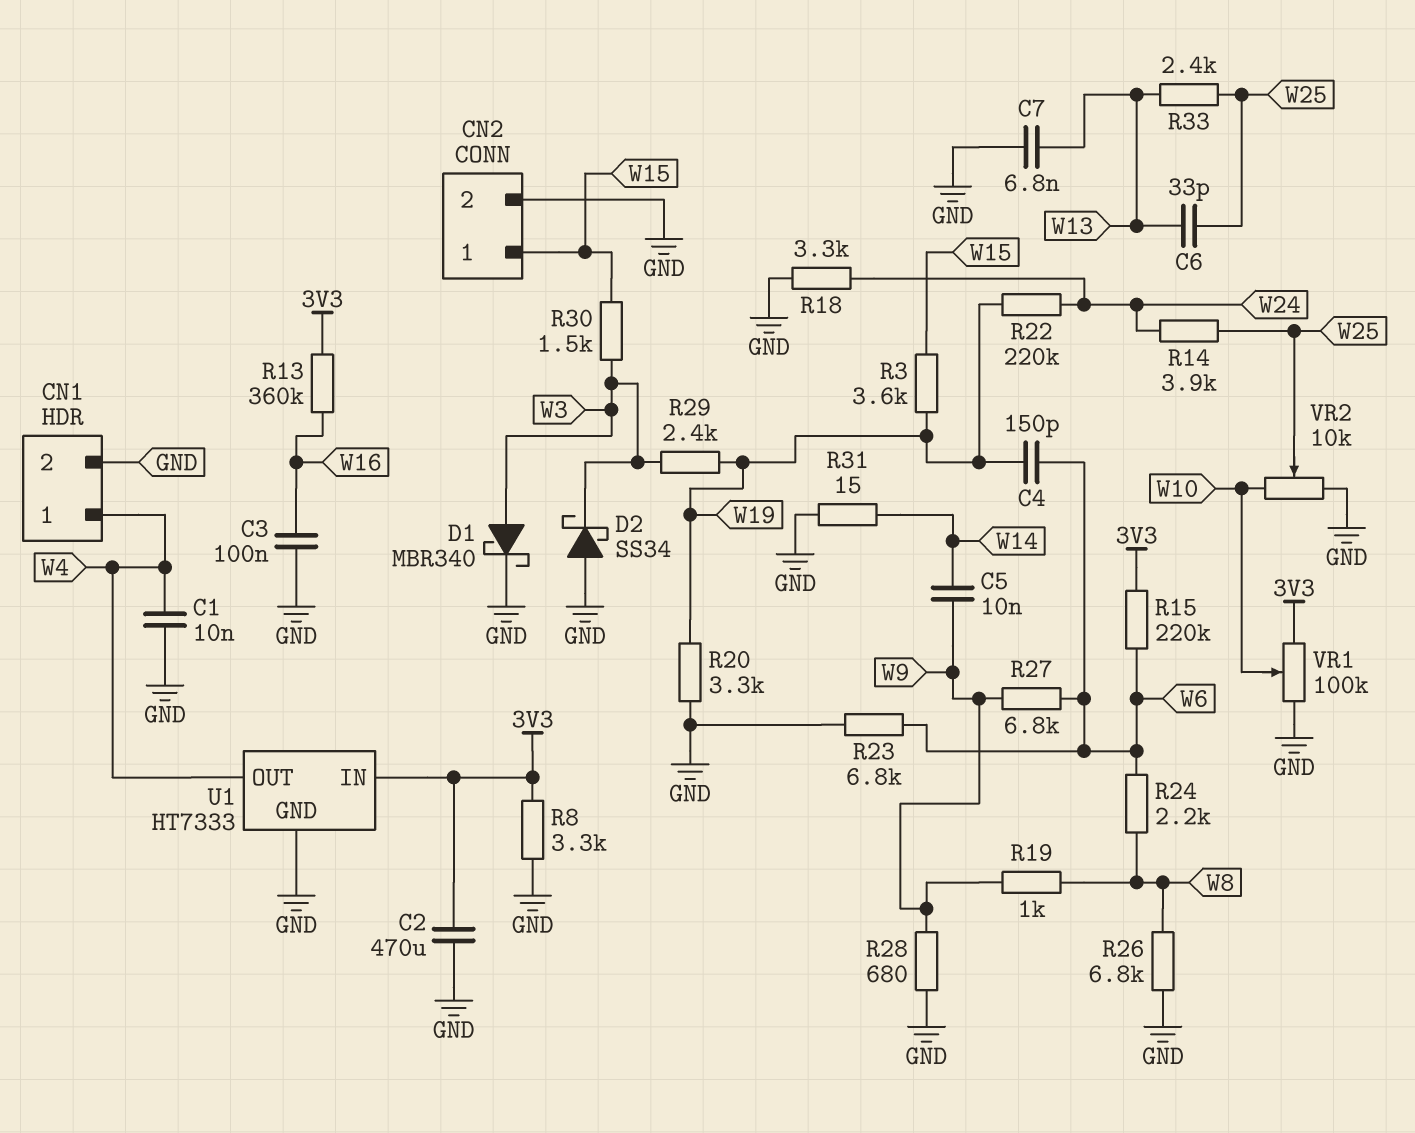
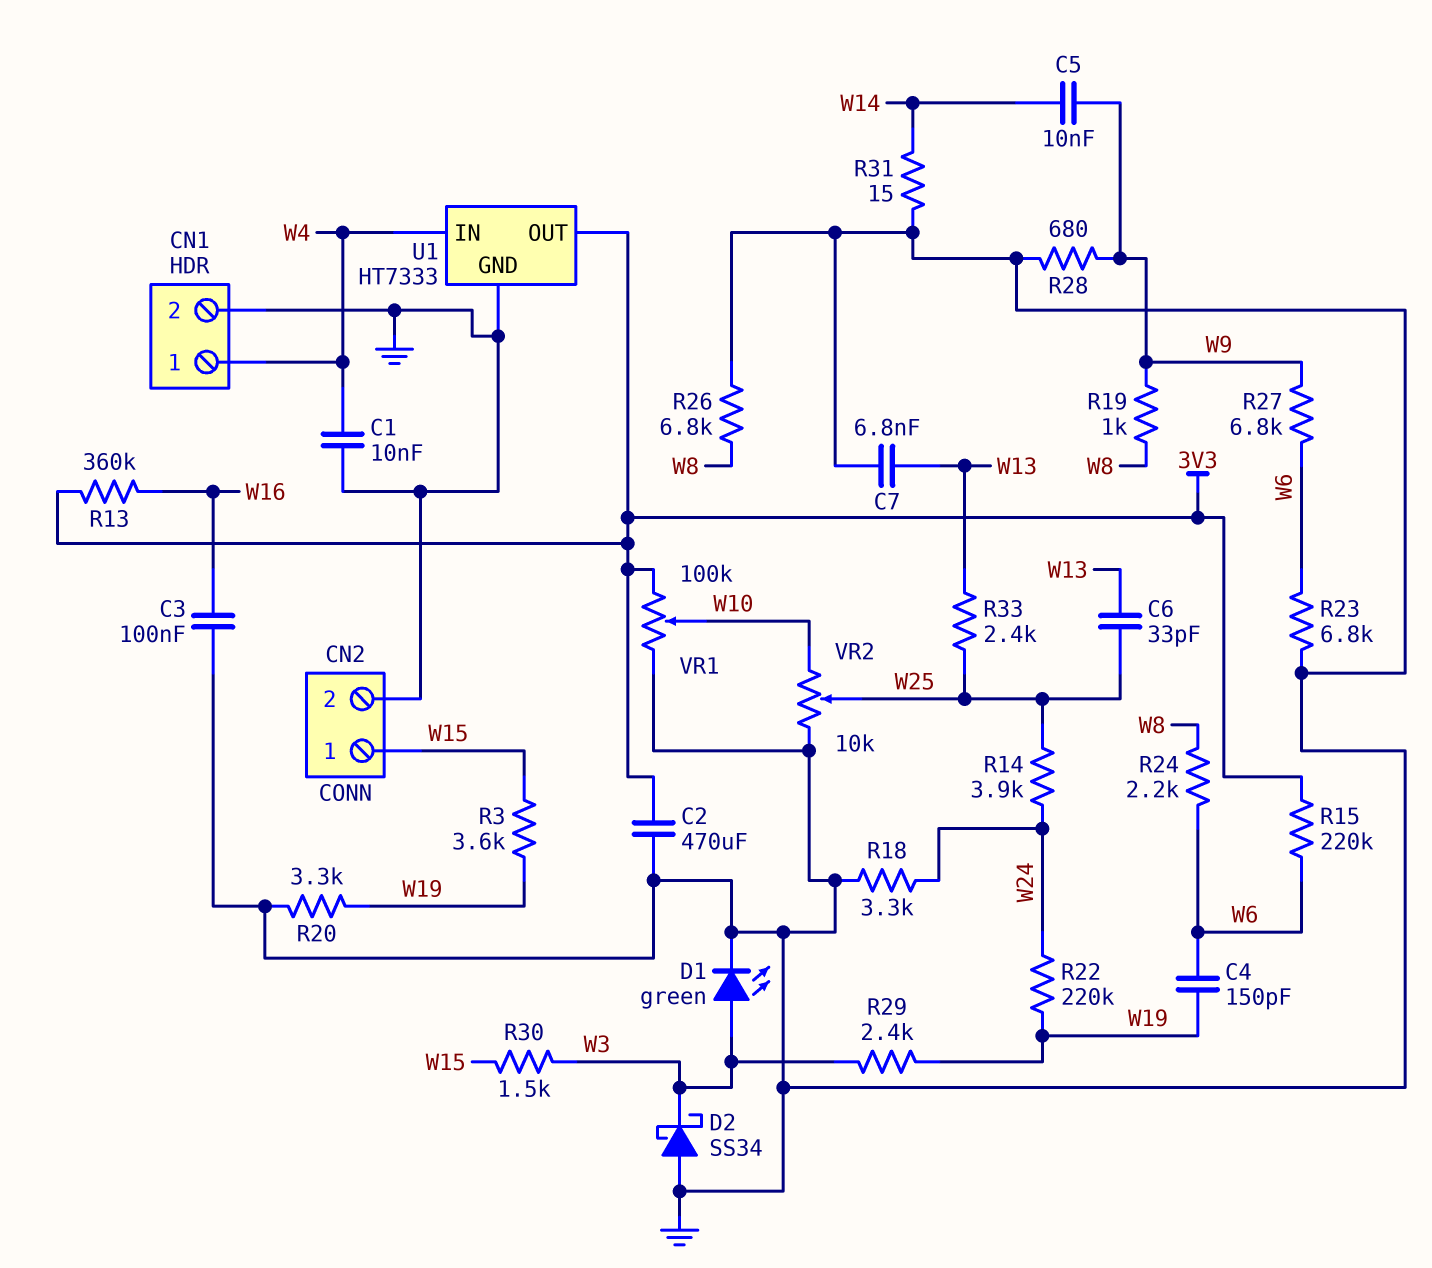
D1: schottky MBR340 (A W3, K GND) -> LED green (A W3, K GND)
R8: 3.3k (3V3, GND) -> none
U1 pin IN: 3V3 -> W4
U1 pin OUT: W4 -> 3V3

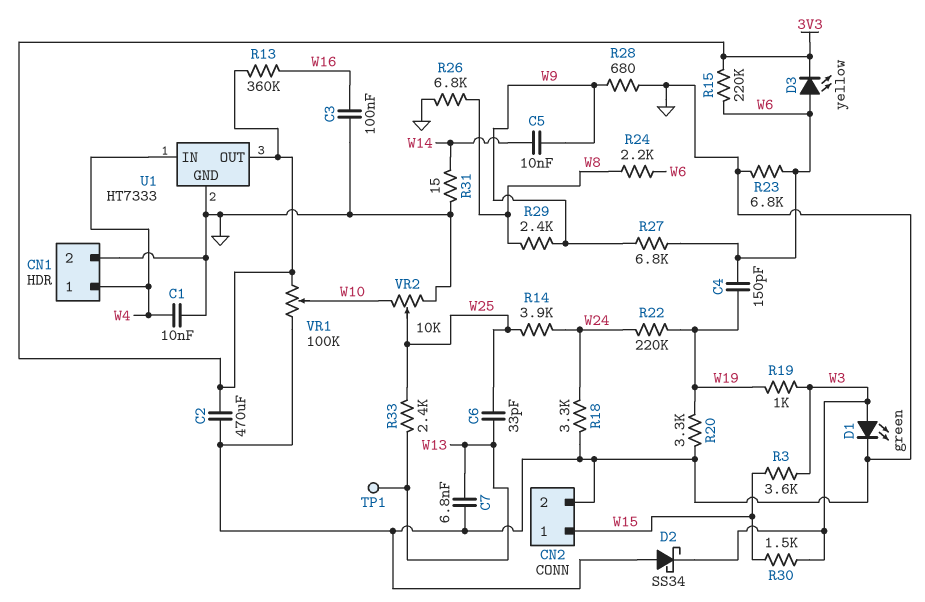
D3: none -> LED yellow (A W6, K 3V3)
R3: 3.6k (W15, W19) -> 3.6k (W3, W15)
R19: 1k (W8, W9) -> 1k (W3, W19)
R29: 2.4k (W3, W19) -> 2.4k (W8, W9)
TP1: none -> test point (W13)

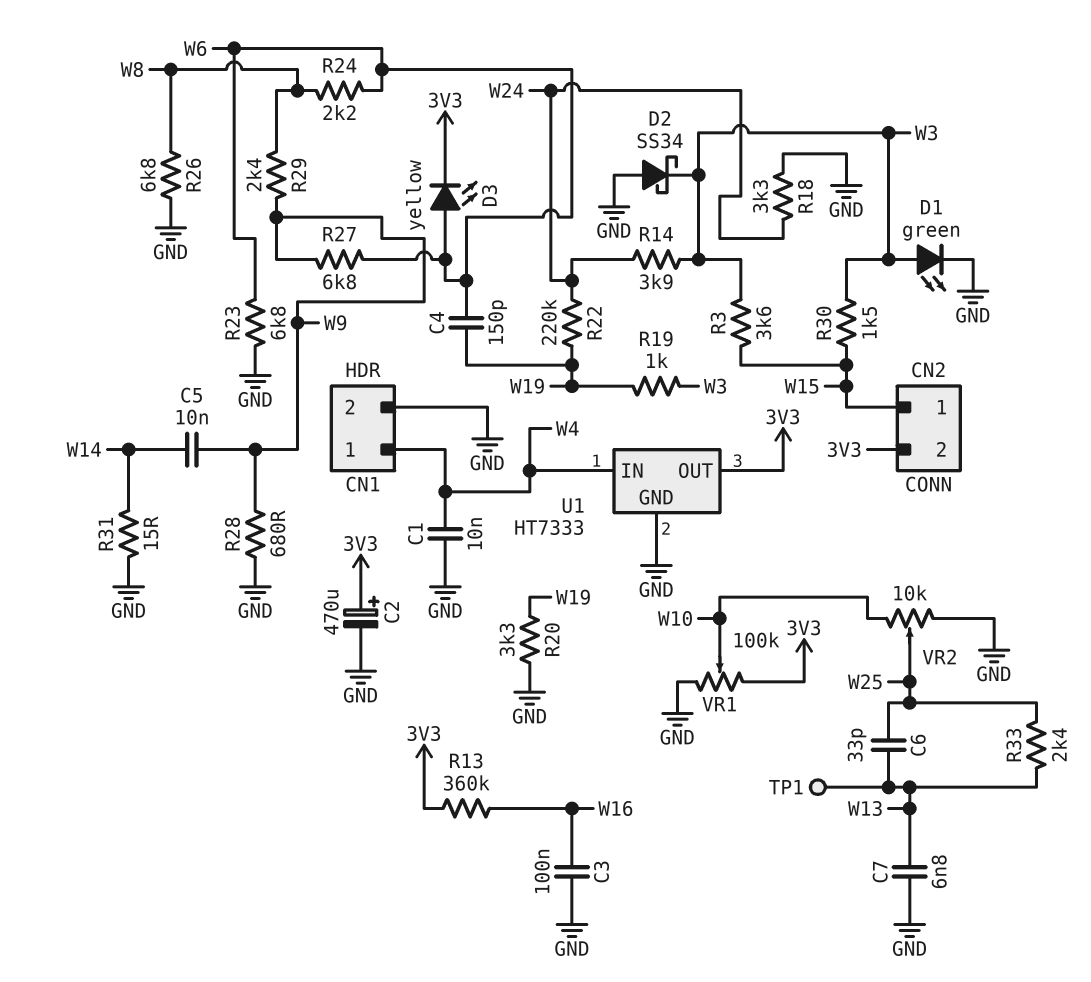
C2: 470uF (3V3, GND) -> 470uF (plus 3V3, minus GND)
CN2 pin 2: GND -> 3V3
R14: 3.9k (W24, W25) -> 3.9k (W3, W24)
R15: 220k (3V3, W6) -> none

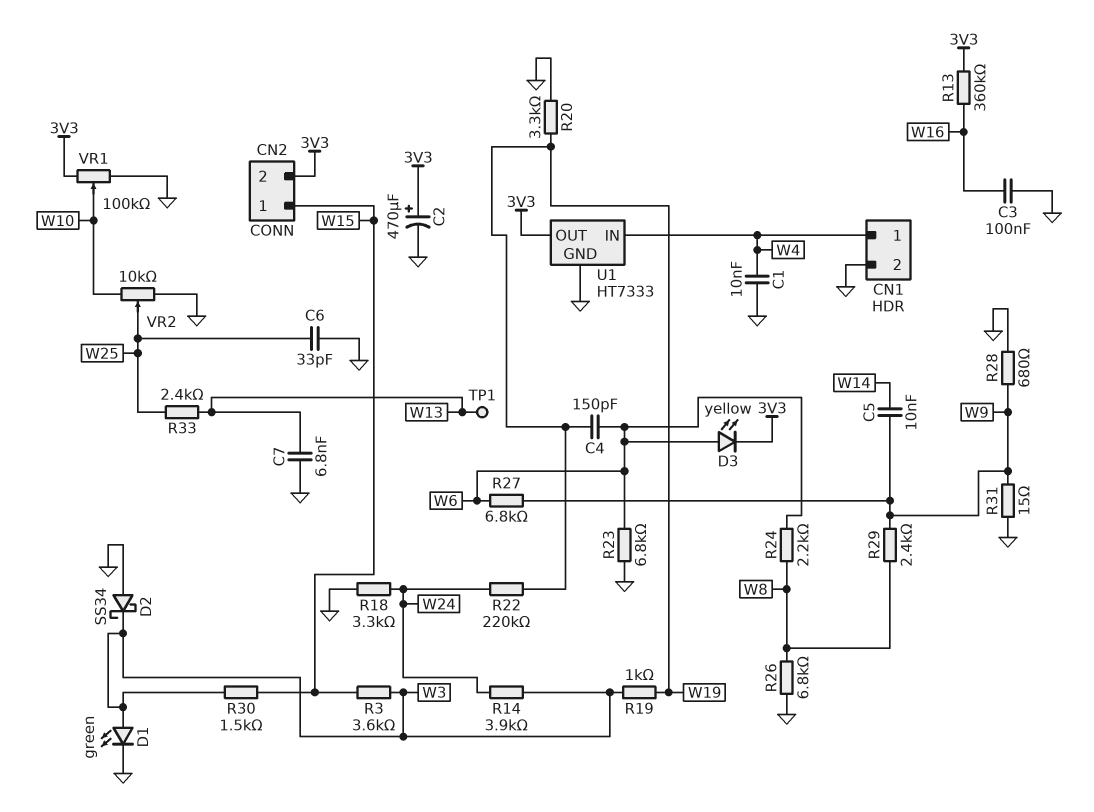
C6: 33pF (W13, W25) -> 33pF (GND, W25)
R31: 15 (GND, W14) -> 15 (GND, W9)

